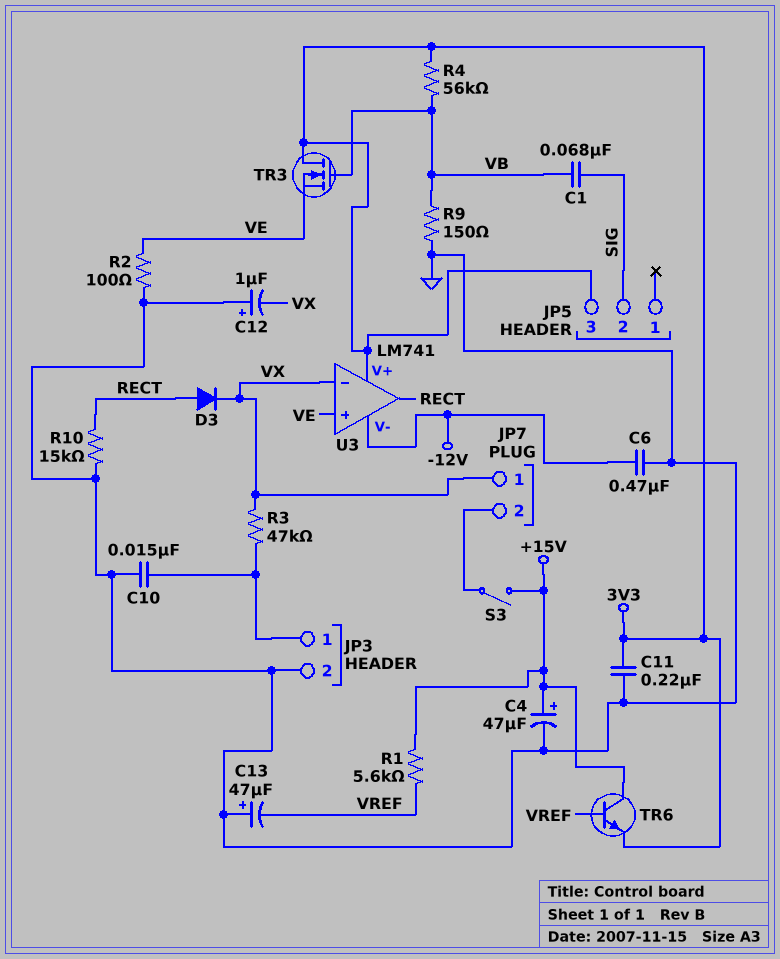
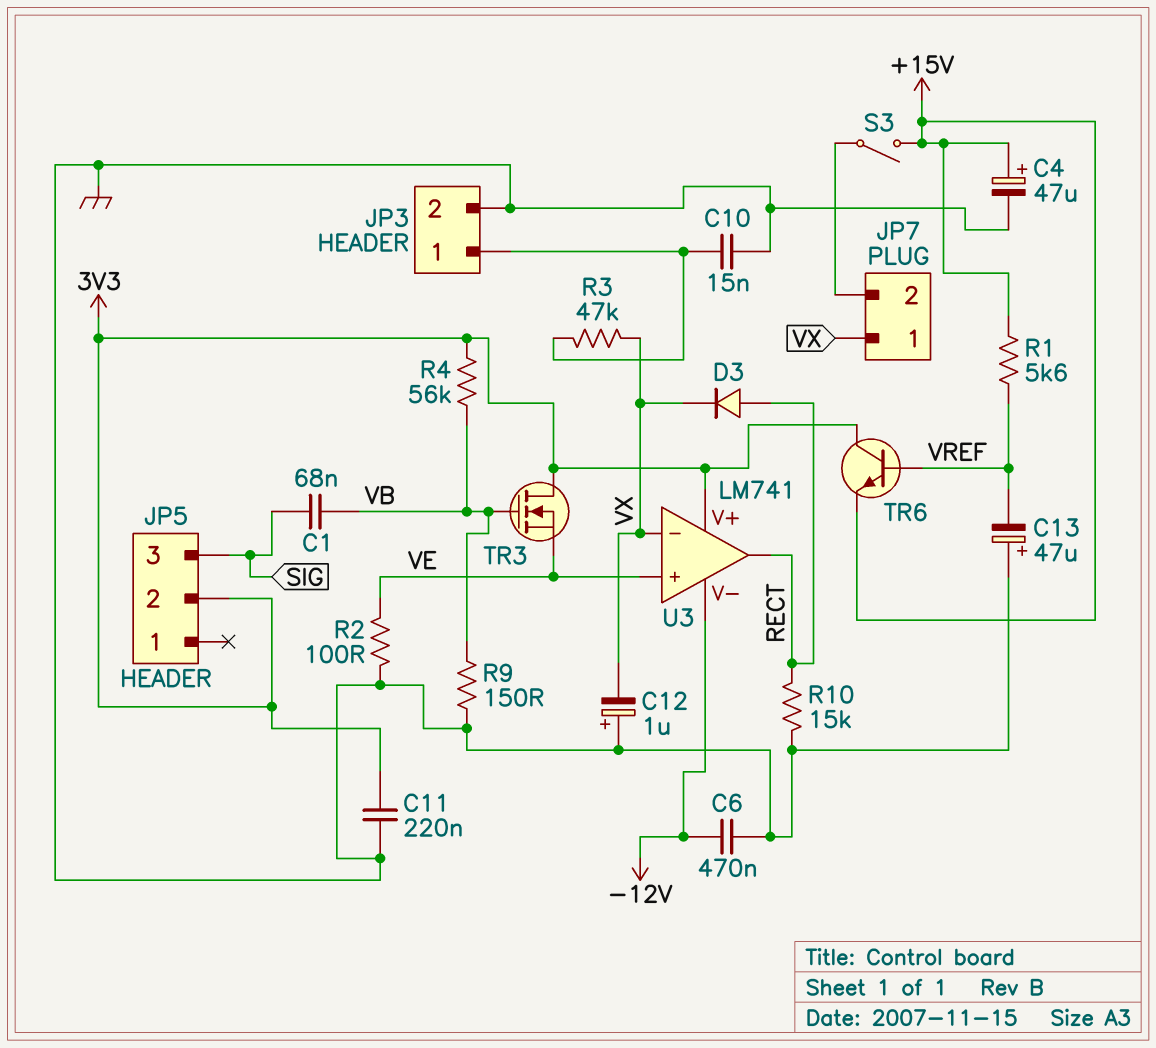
JP5 pin 2: SIG -> 3V3
JP5 pin 3: 3V3 -> SIG
TR6: NPN (B VREF, C +15V, E 3V3) -> NPN (B VREF, C 3V3, E +15V)

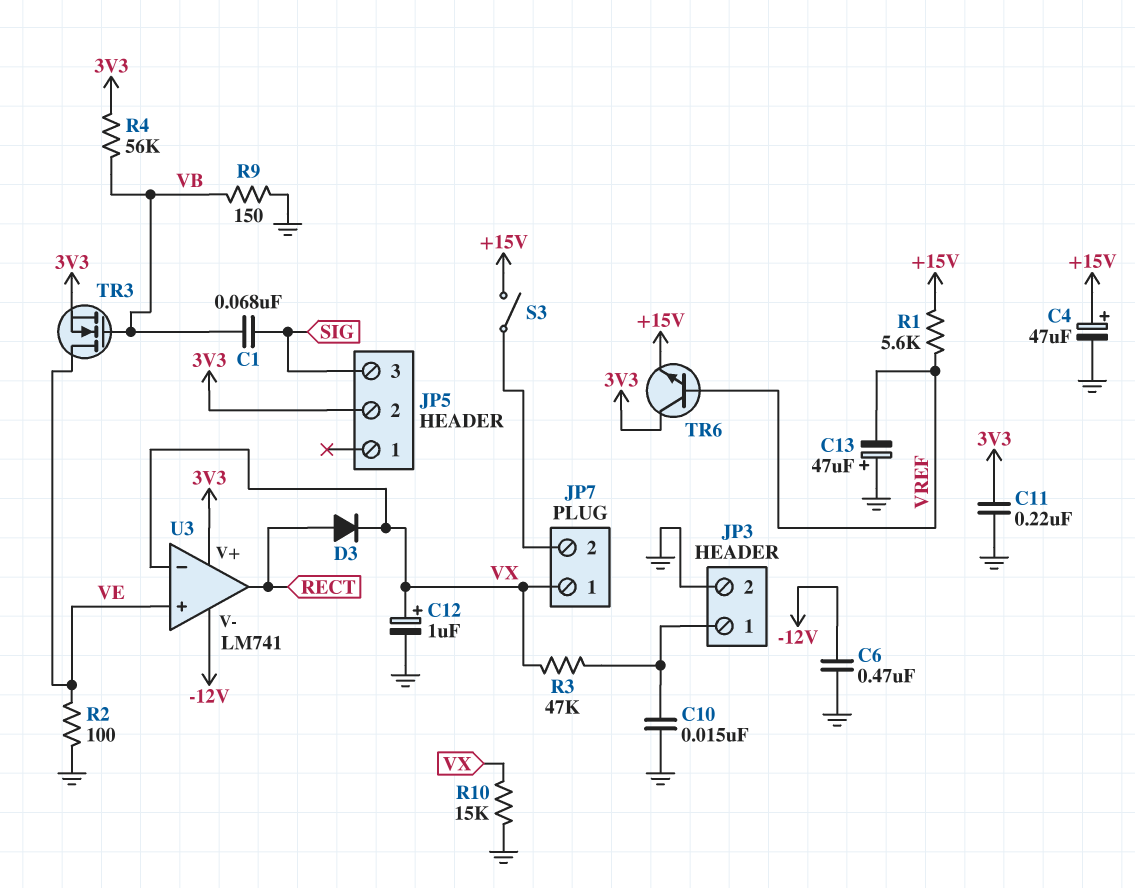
C12: 1uF (plus GND, minus VX) -> 1uF (plus VX, minus GND)
R10: 15k (GND, RECT) -> 15k (GND, VX)
TR3: NMOS (G VB, D 3V3, S VE) -> NMOS (G VB, D VE, S 3V3)

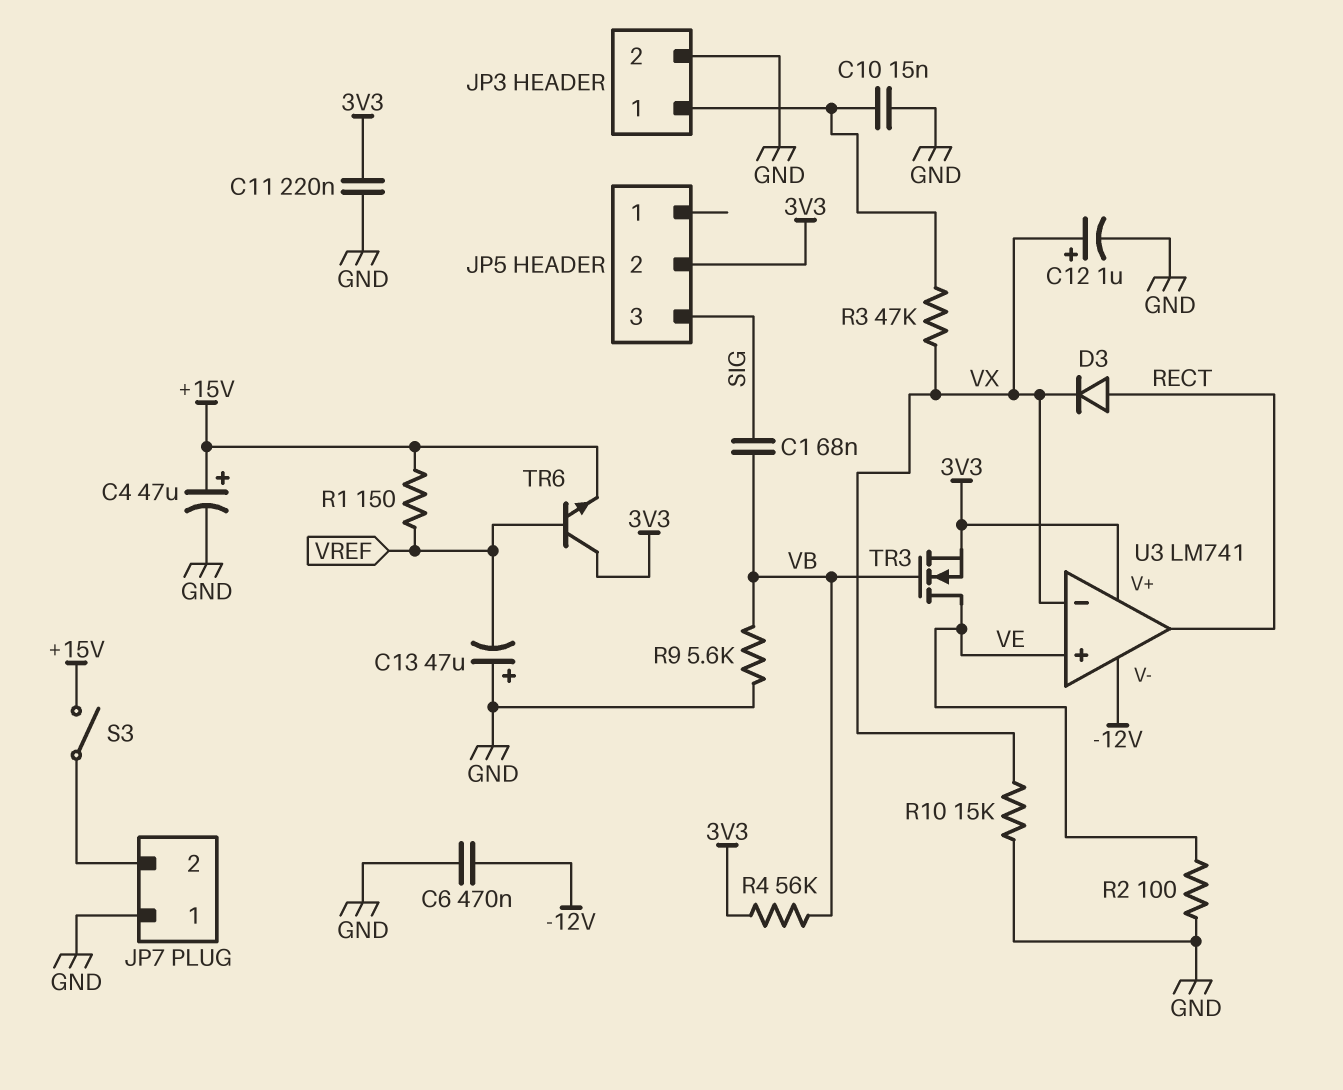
JP7 pin 1: VX -> GND
R1: 5.6k (+15V, VREF) -> 150 (+15V, VREF)
R9: 150 (GND, VB) -> 5.6k (GND, VB)

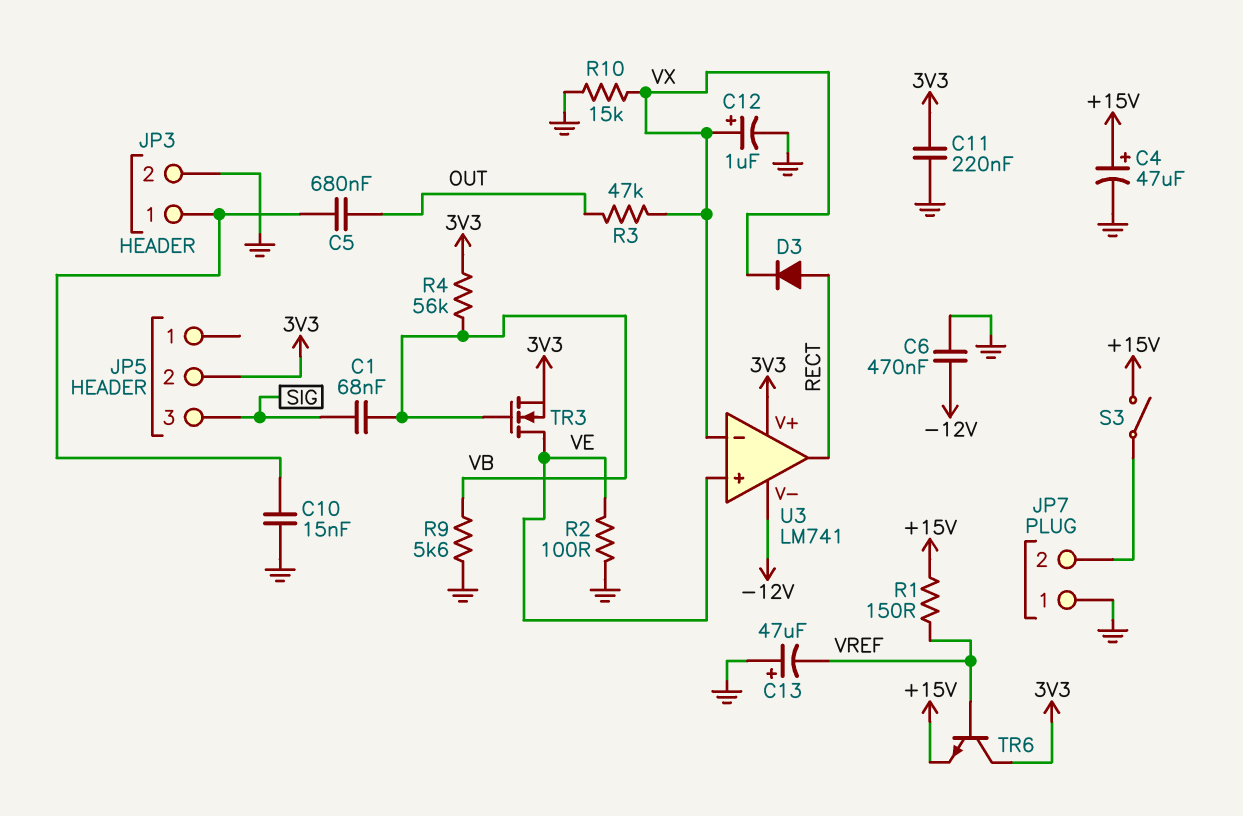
C5: none -> 680nF (JP3/1, OUT)
R3: 47k (JP3/1, VX) -> 47k (OUT, VX)

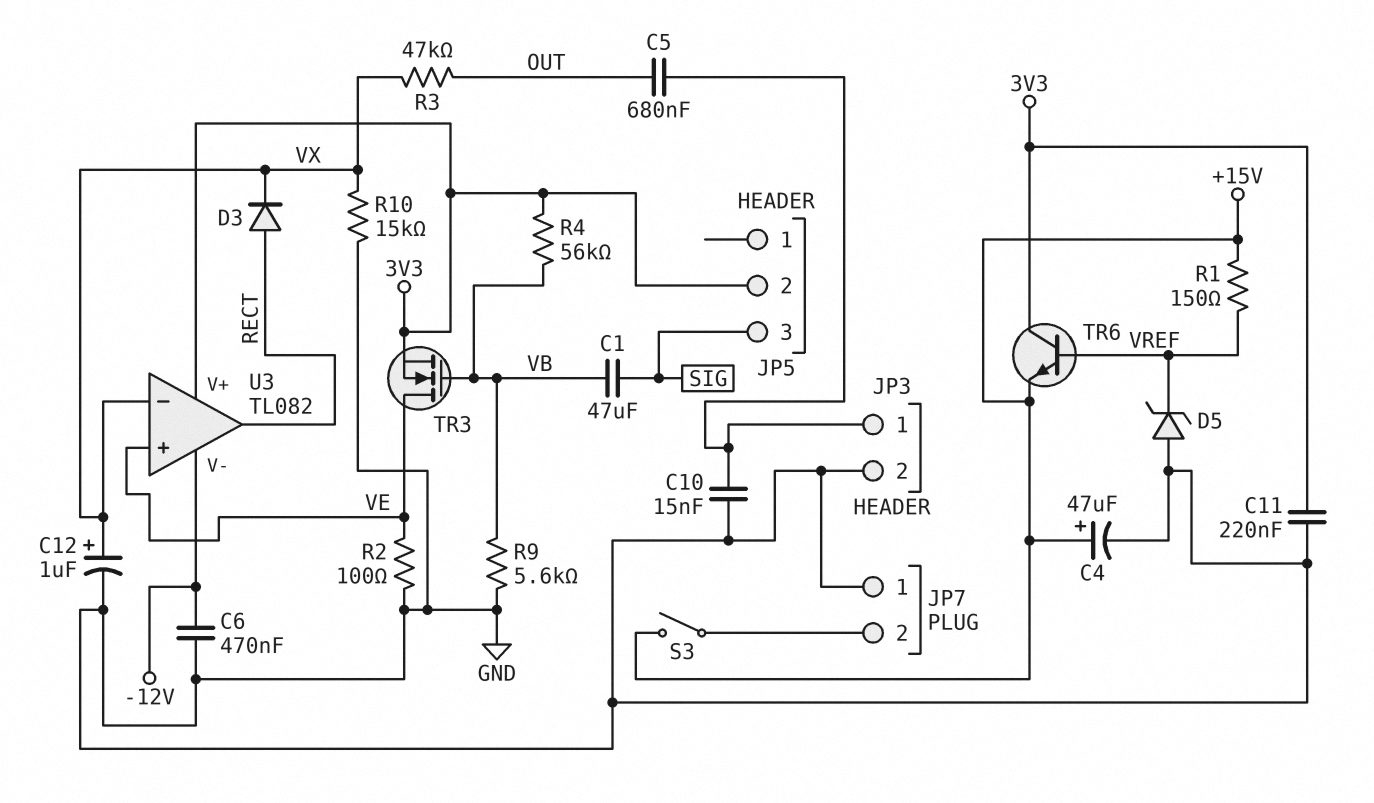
C1: 68nF (SIG, VB) -> 47uF (SIG, VB)
C13: 47uF (plus GND, minus VREF) -> none
D5: none -> zener (A GND, K VREF)
U3: LM741 -> TL082

